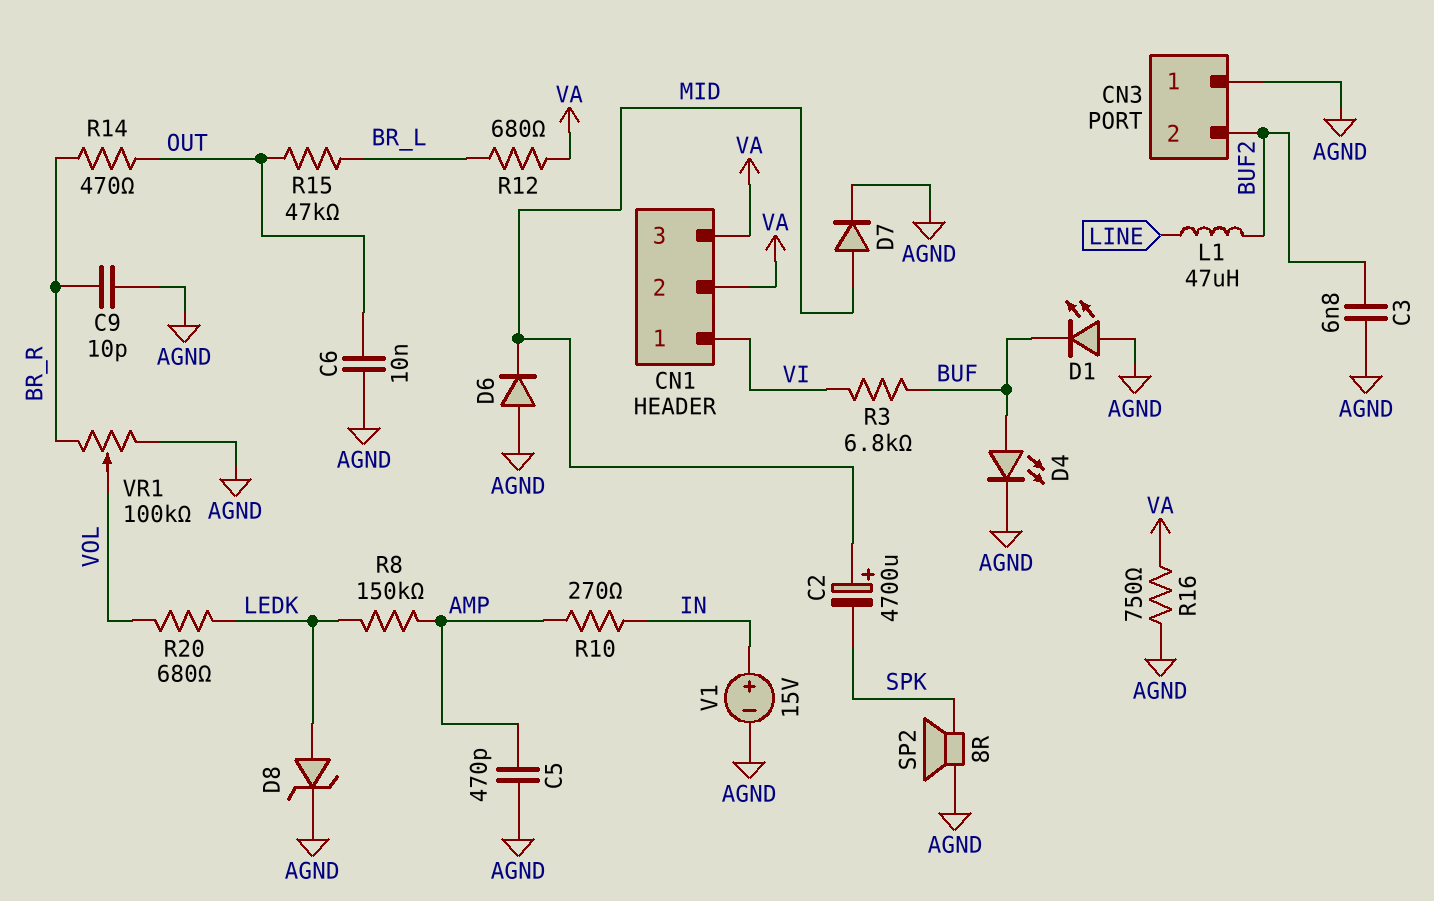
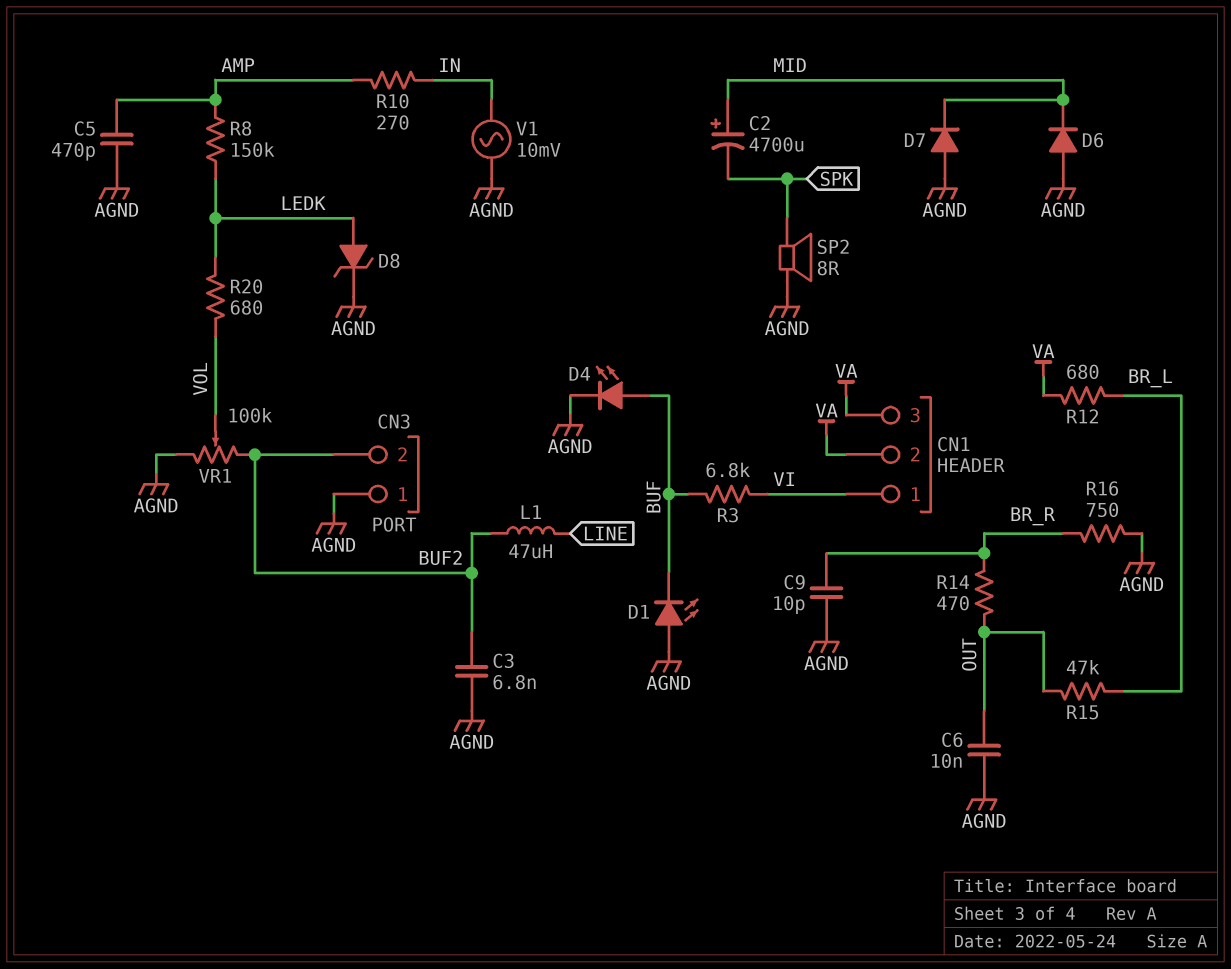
D7: diode (A MID, K AGND) -> diode (A AGND, K MID)
R16: 750 (AGND, VA) -> 750 (AGND, BR_R)
V1: 15V (plus IN, minus AGND) -> AC 10mV (AGND, IN)
VR1: 100k (AGND, BR_R, wiper VOL) -> 100k (AGND, BUF2, wiper VOL)

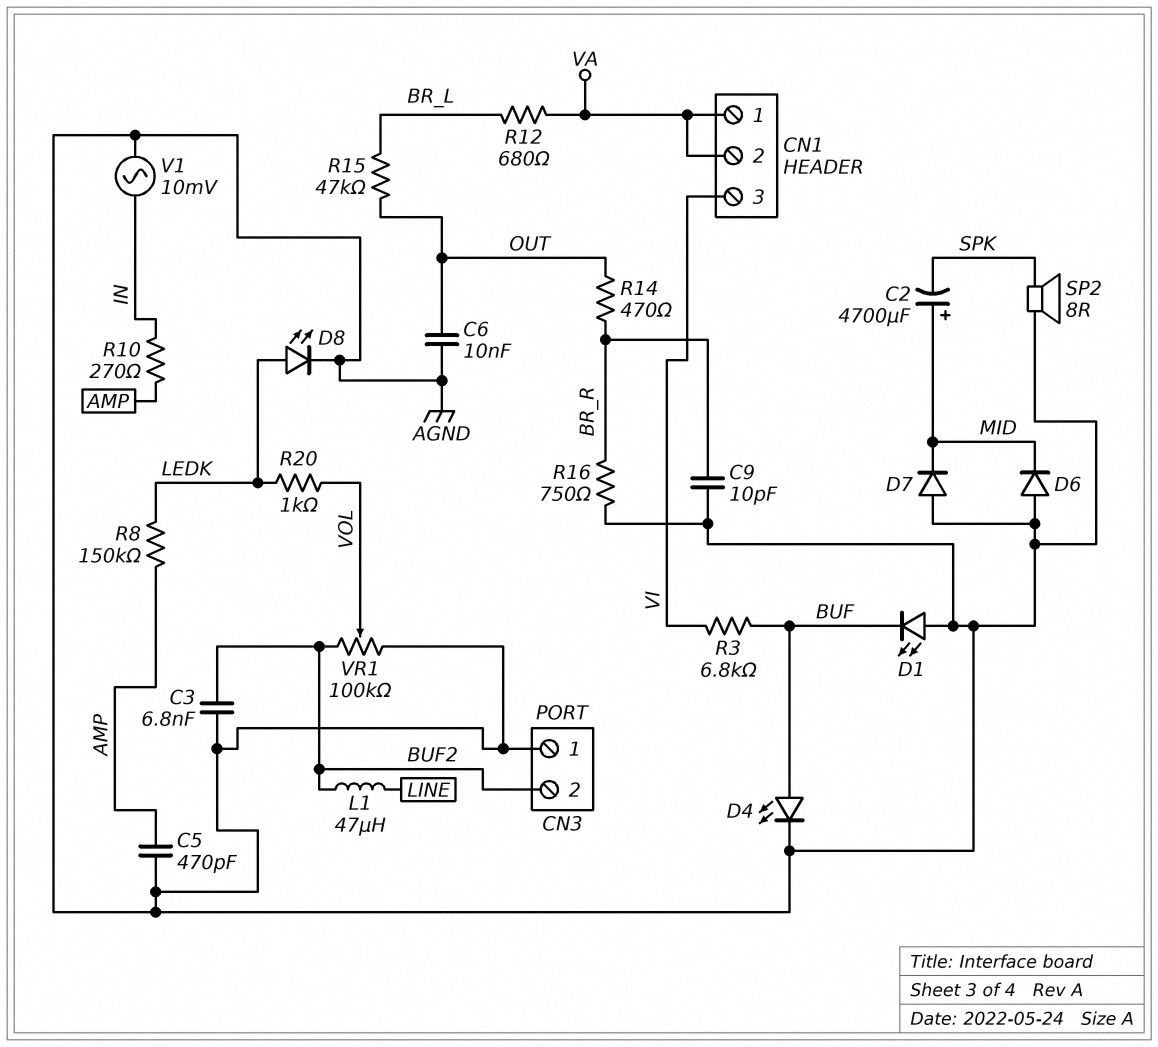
CN1 pin 1: VI -> VA
CN1 pin 3: VA -> VI
D8: zener (A LEDK, K AGND) -> LED (A LEDK, K AGND)
R20: 680 (LEDK, VOL) -> 1k (LEDK, VOL)

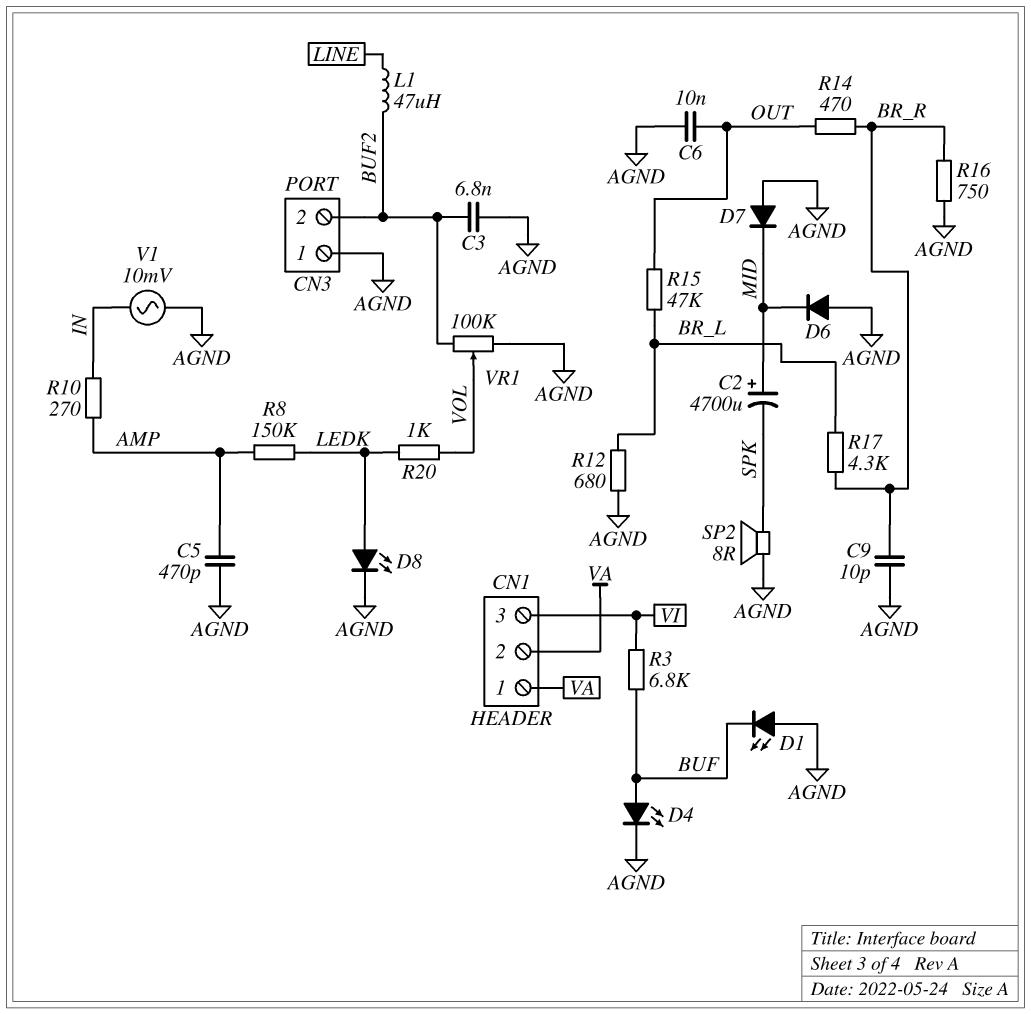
R12: 680 (BR_L, VA) -> 680 (AGND, BR_L)
R17: none -> 4.3k (BR_L, BR_R)

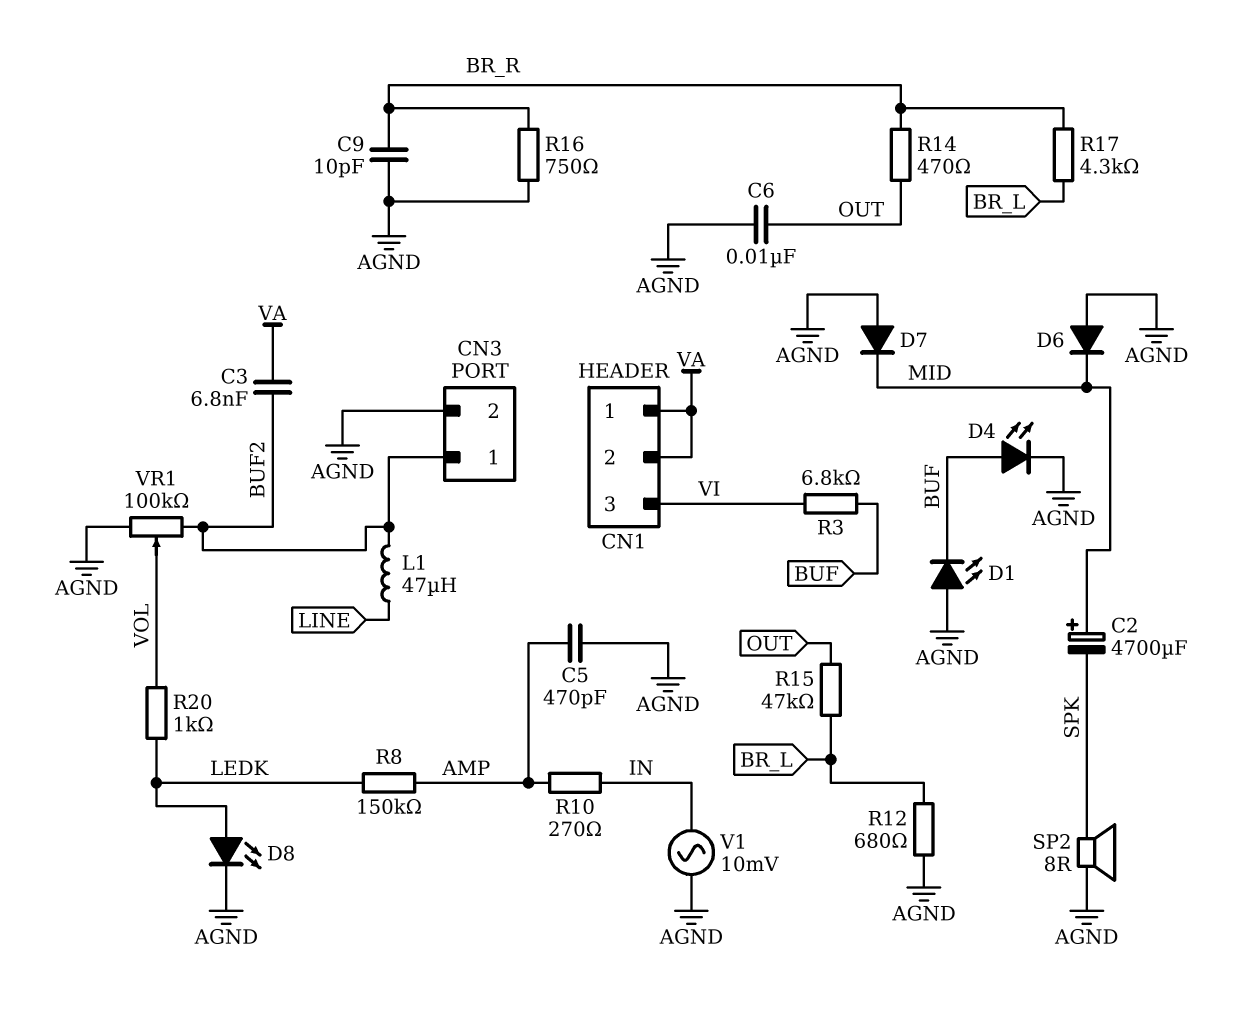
C3: 6.8nF (AGND, BUF2) -> 6.8nF (BUF2, VA)
CN3 pin 1: AGND -> BUF2
CN3 pin 2: BUF2 -> AGND

